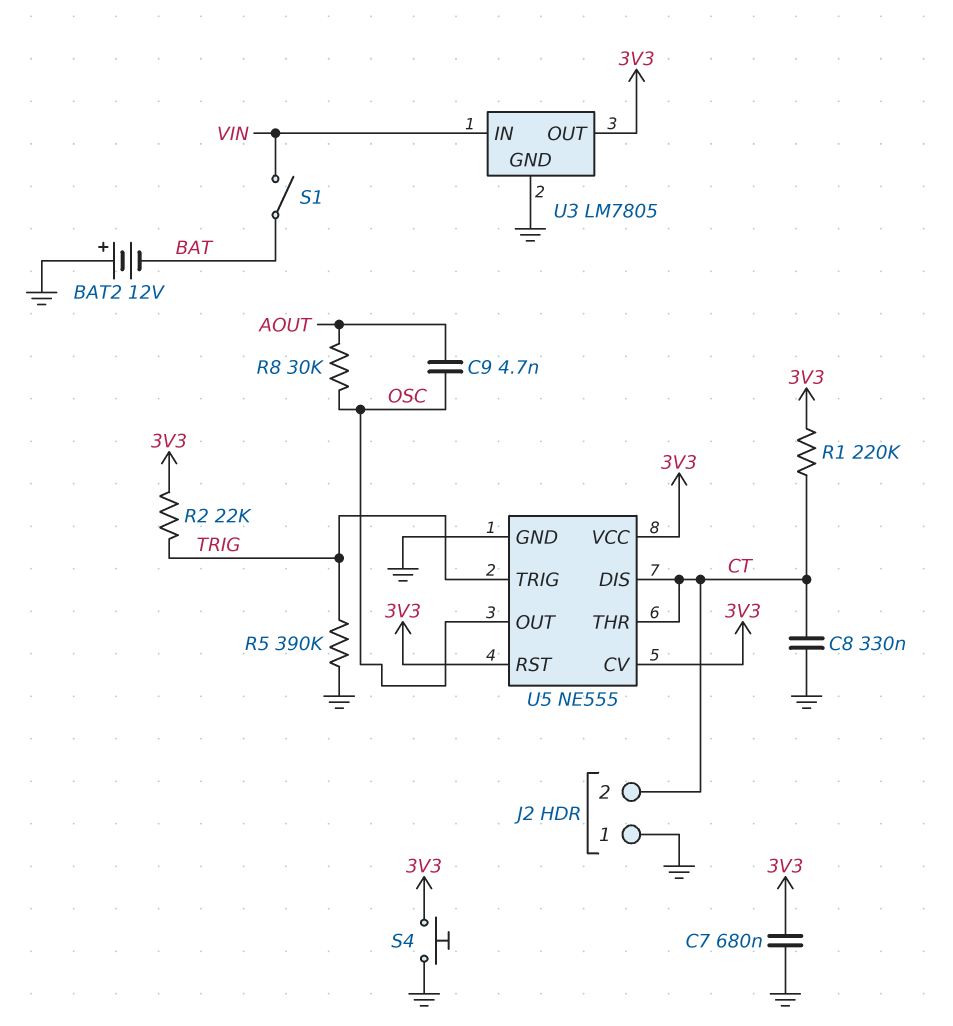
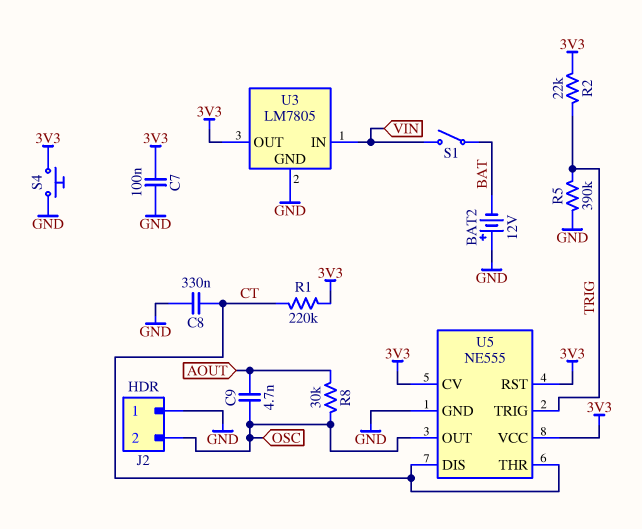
C7: 680nF (3V3, GND) -> 100nF (3V3, GND)
J2 pin 2: CT -> OSC

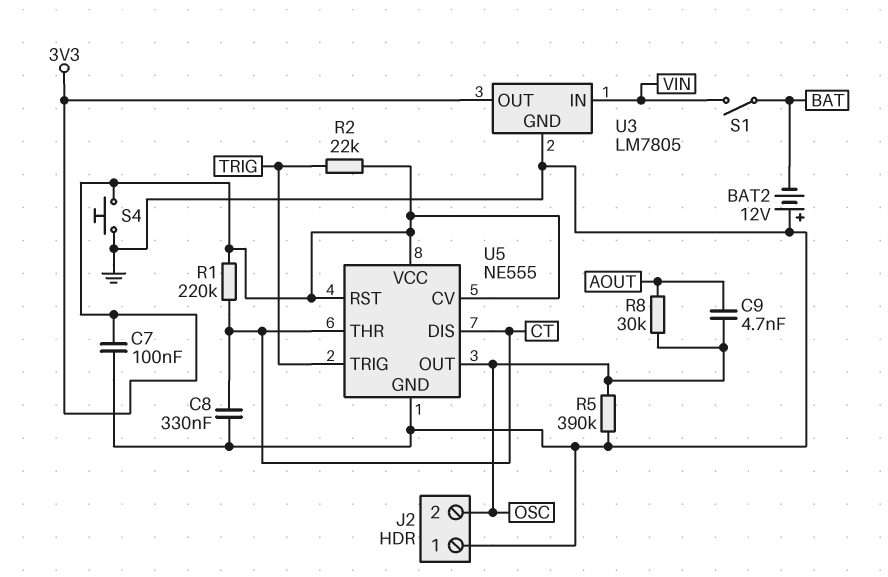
R5: 390k (GND, TRIG) -> 390k (GND, OSC)

